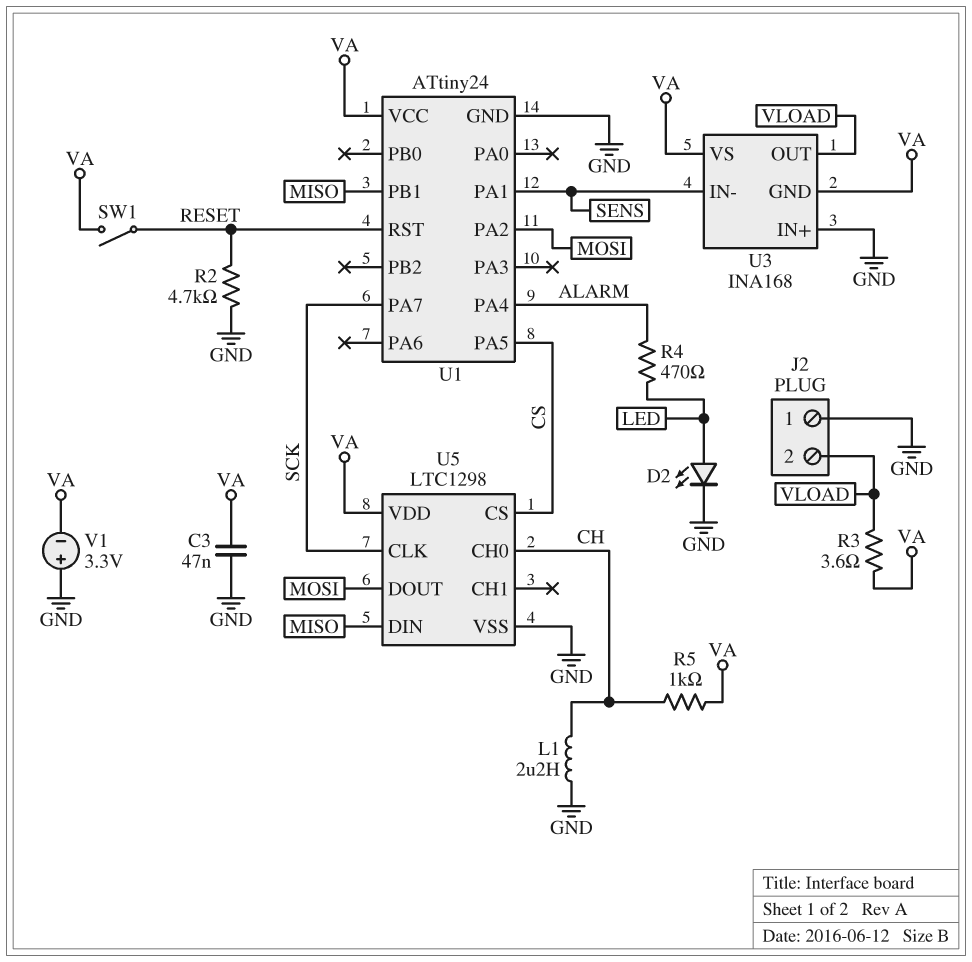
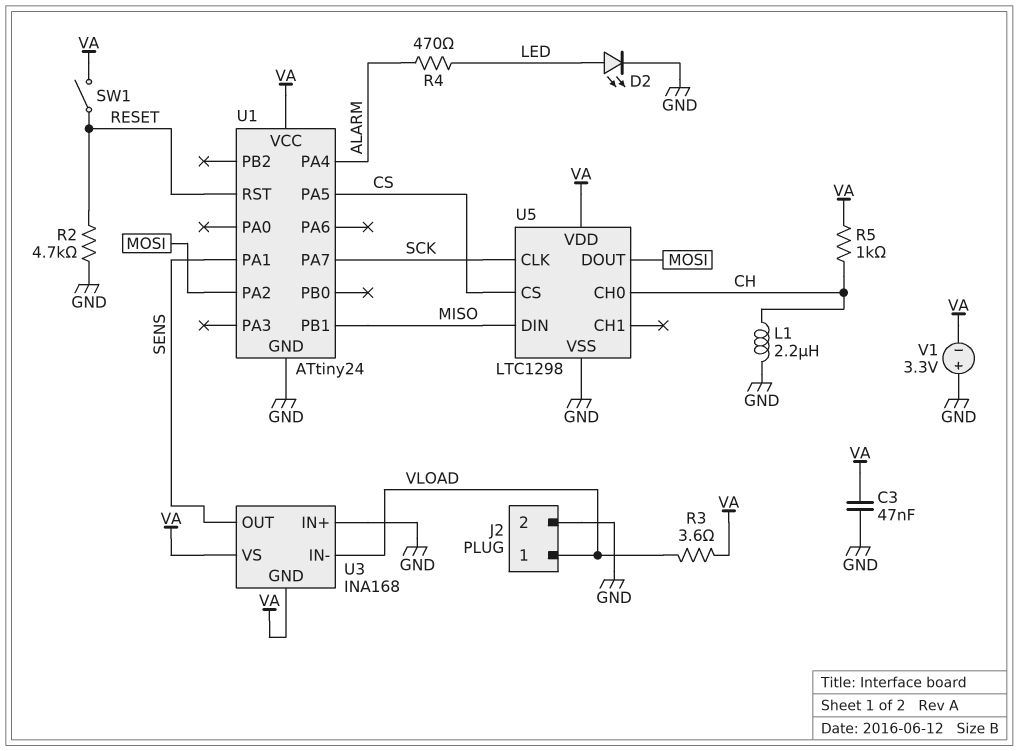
J2 pin 1: GND -> VLOAD
J2 pin 2: VLOAD -> GND
U3 pin IN-: SENS -> VLOAD
U3 pin OUT: VLOAD -> SENS

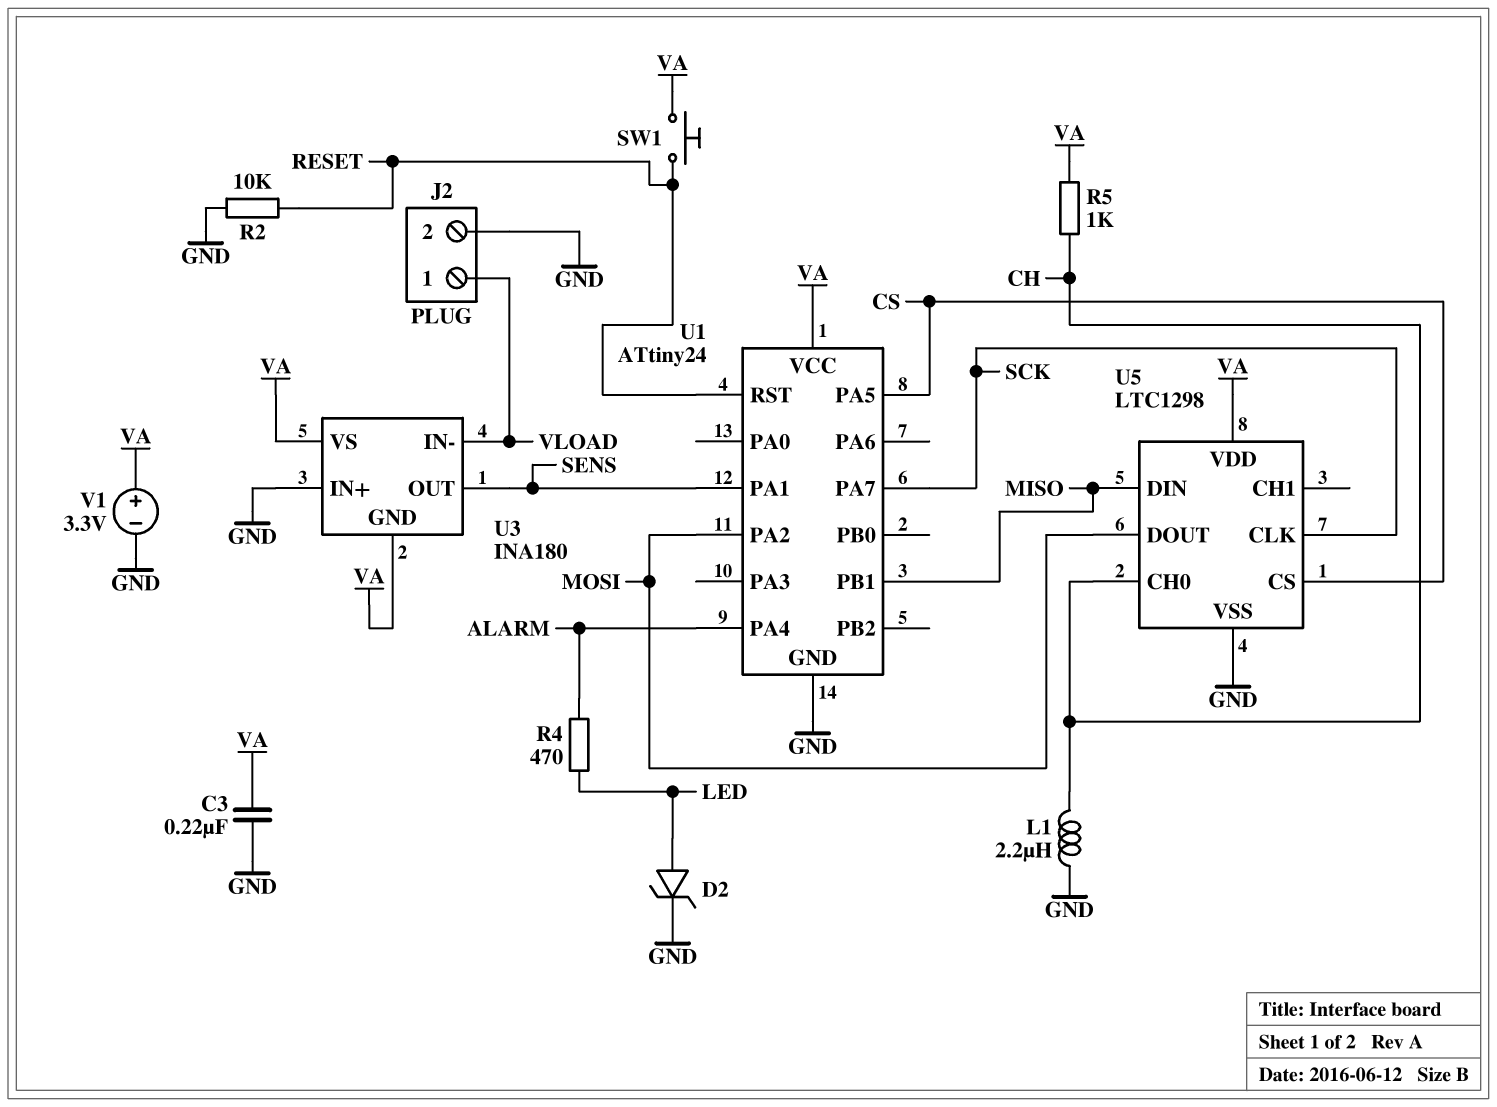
C3: 47nF (GND, VA) -> 220nF (GND, VA)
D2: LED (A LED, K GND) -> zener (A LED, K GND)
R2: 4.7k (GND, RESET) -> 10k (GND, RESET)
R3: 3.6 (VA, VLOAD) -> none
SW1: switch (RESET, VA) -> button (RESET, VA)
U3: INA168 -> INA180
V1: 3.3V (plus GND, minus VA) -> 3.3V (plus VA, minus GND)

